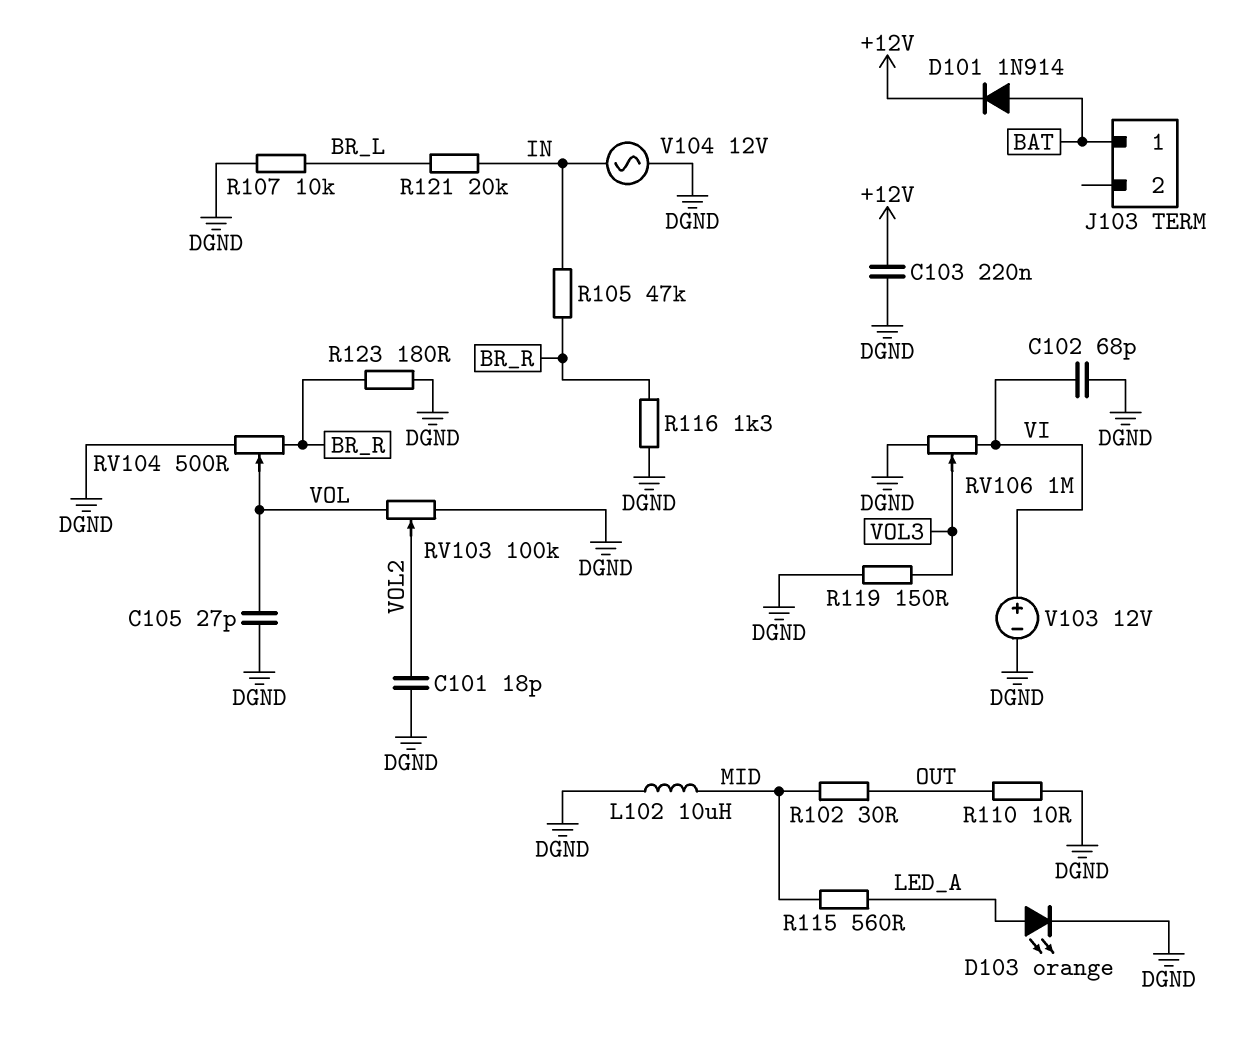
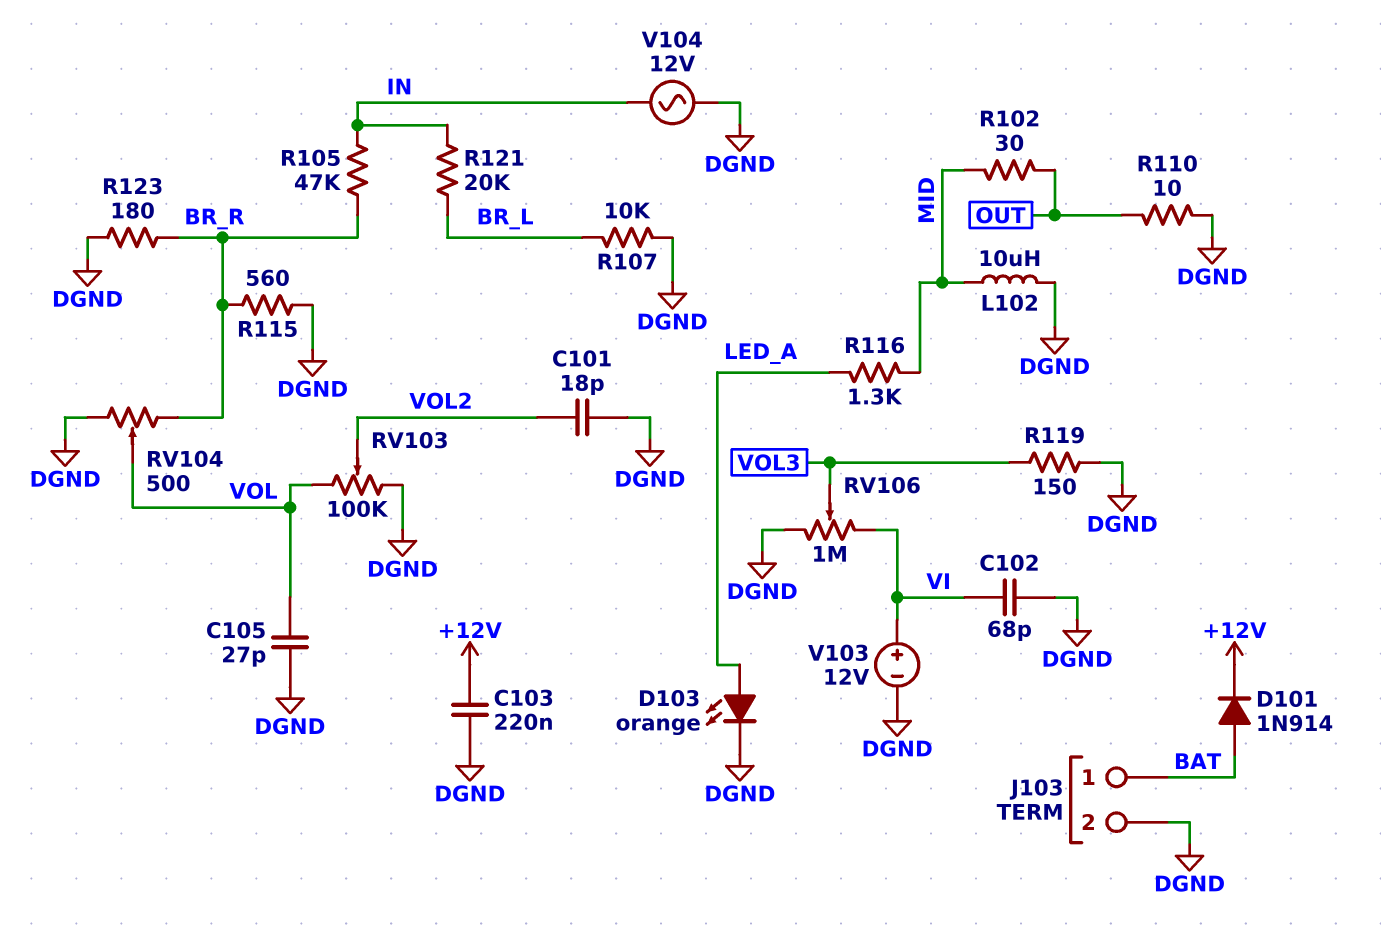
J103 pin 2: none -> DGND
R115: 560 (LED_A, MID) -> 560 (BR_R, DGND)
R116: 1.3k (BR_R, DGND) -> 1.3k (LED_A, MID)

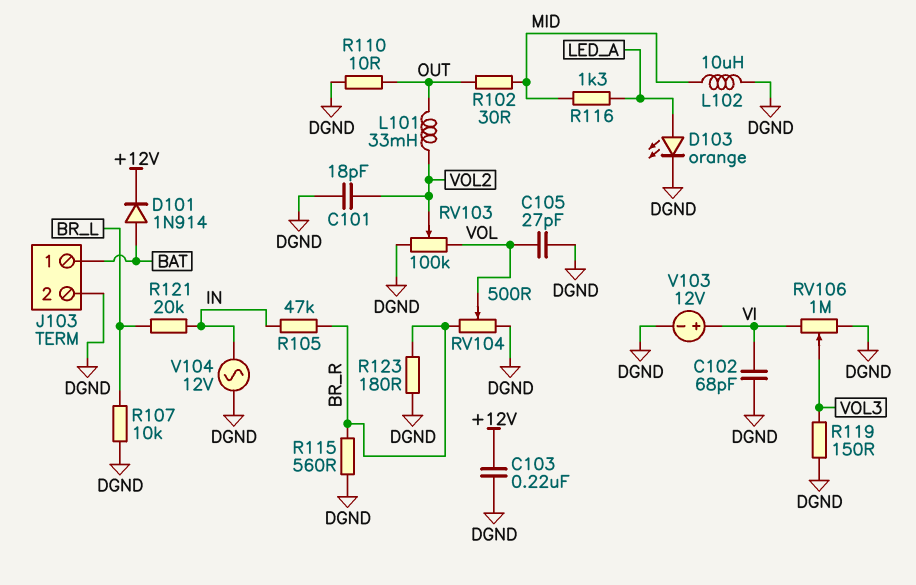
L101: none -> 33mH (OUT, VOL2)

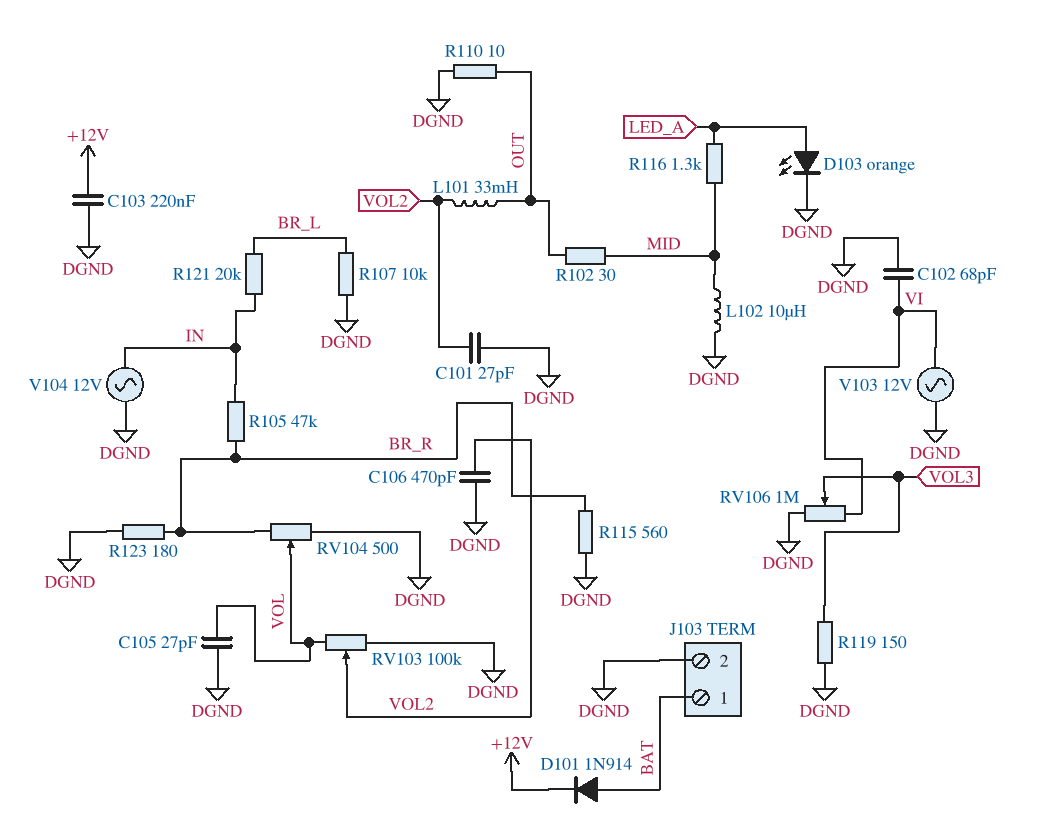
C101: 18pF (DGND, VOL2) -> 27pF (DGND, VOL2)
C106: none -> 470pF (DGND, VOL2)
V103: 12V (plus VI, minus DGND) -> AC 12V (DGND, VI)

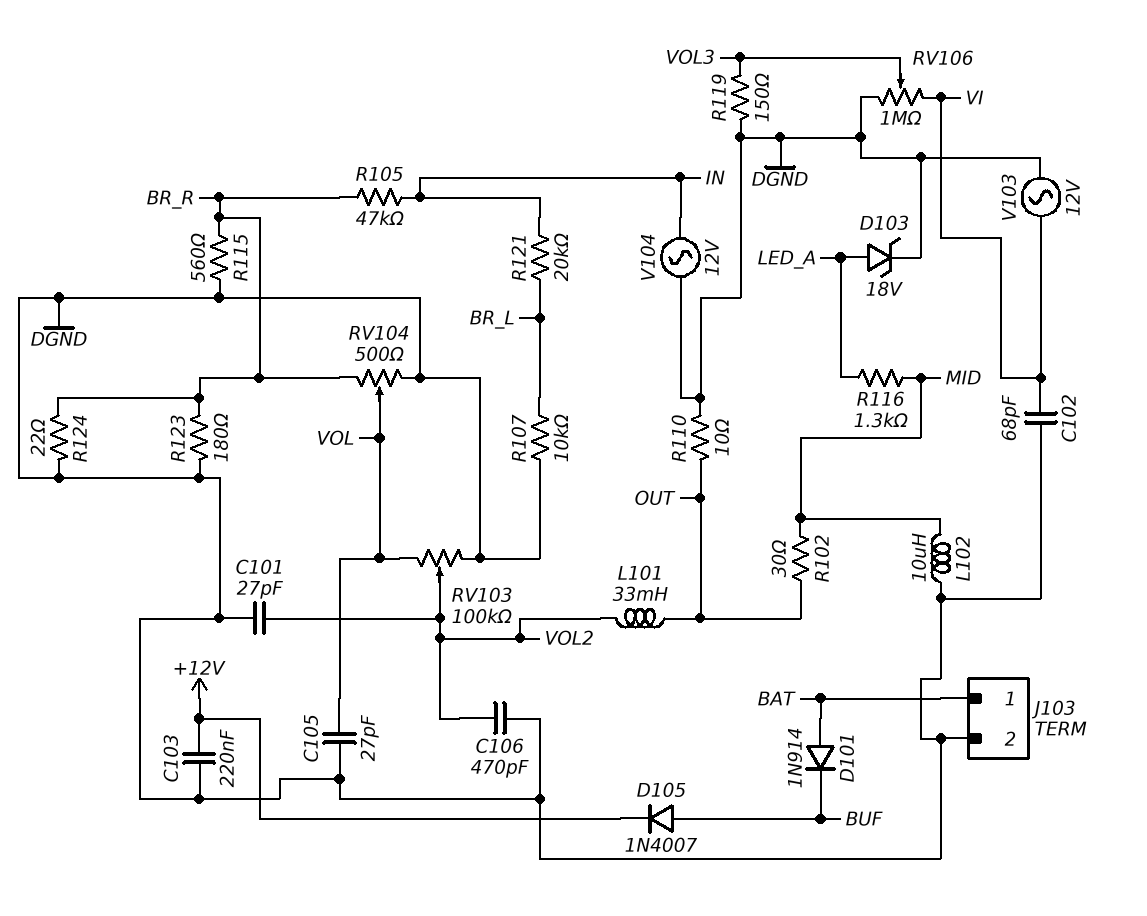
D101: diode 1N914 (A BAT, K +12V) -> diode 1N914 (A BAT, K BUF)
D103: LED orange (A LED_A, K DGND) -> zener 18V (A LED_A, K DGND)
D105: none -> diode 1N4007 (A BUF, K +12V)
R124: none -> 22 (BR_R, DGND)

